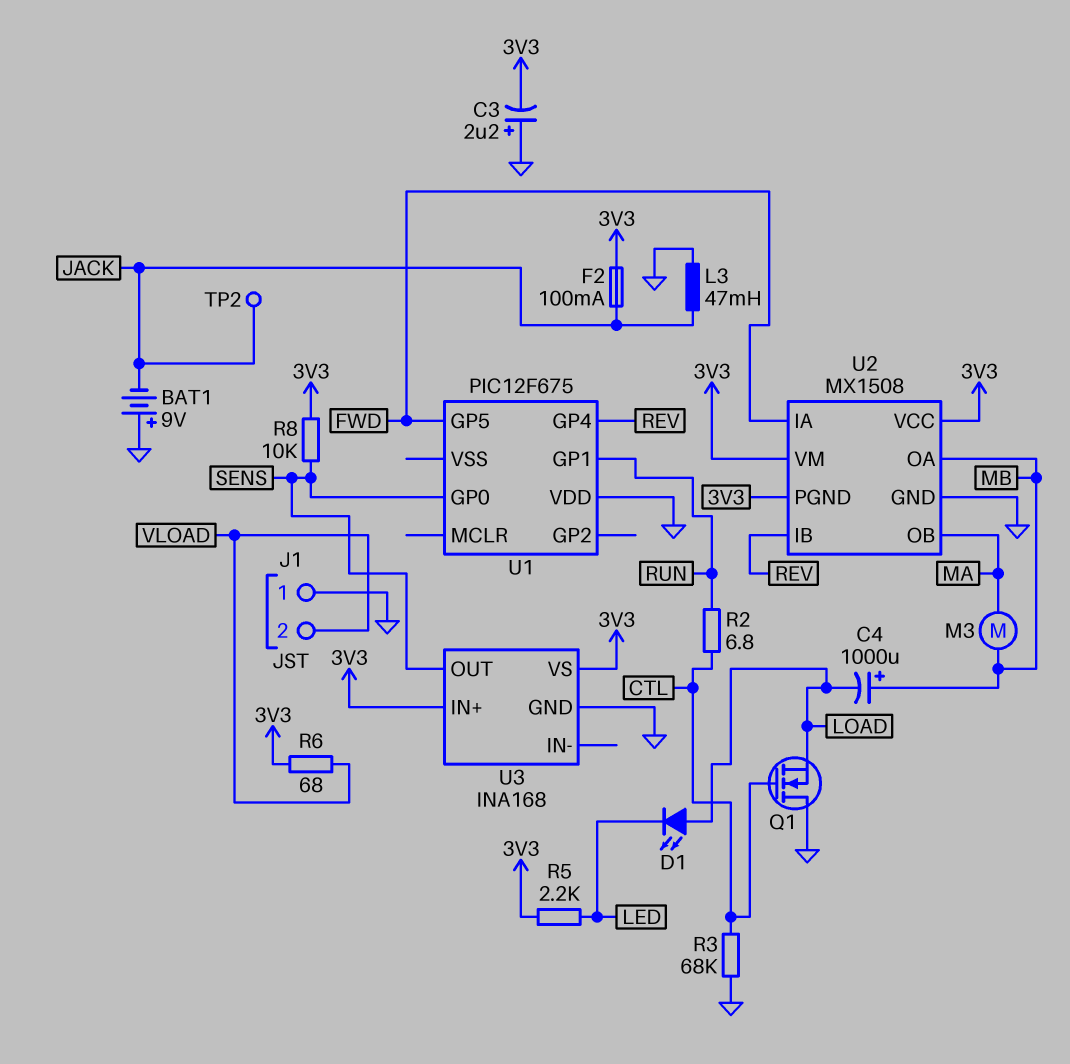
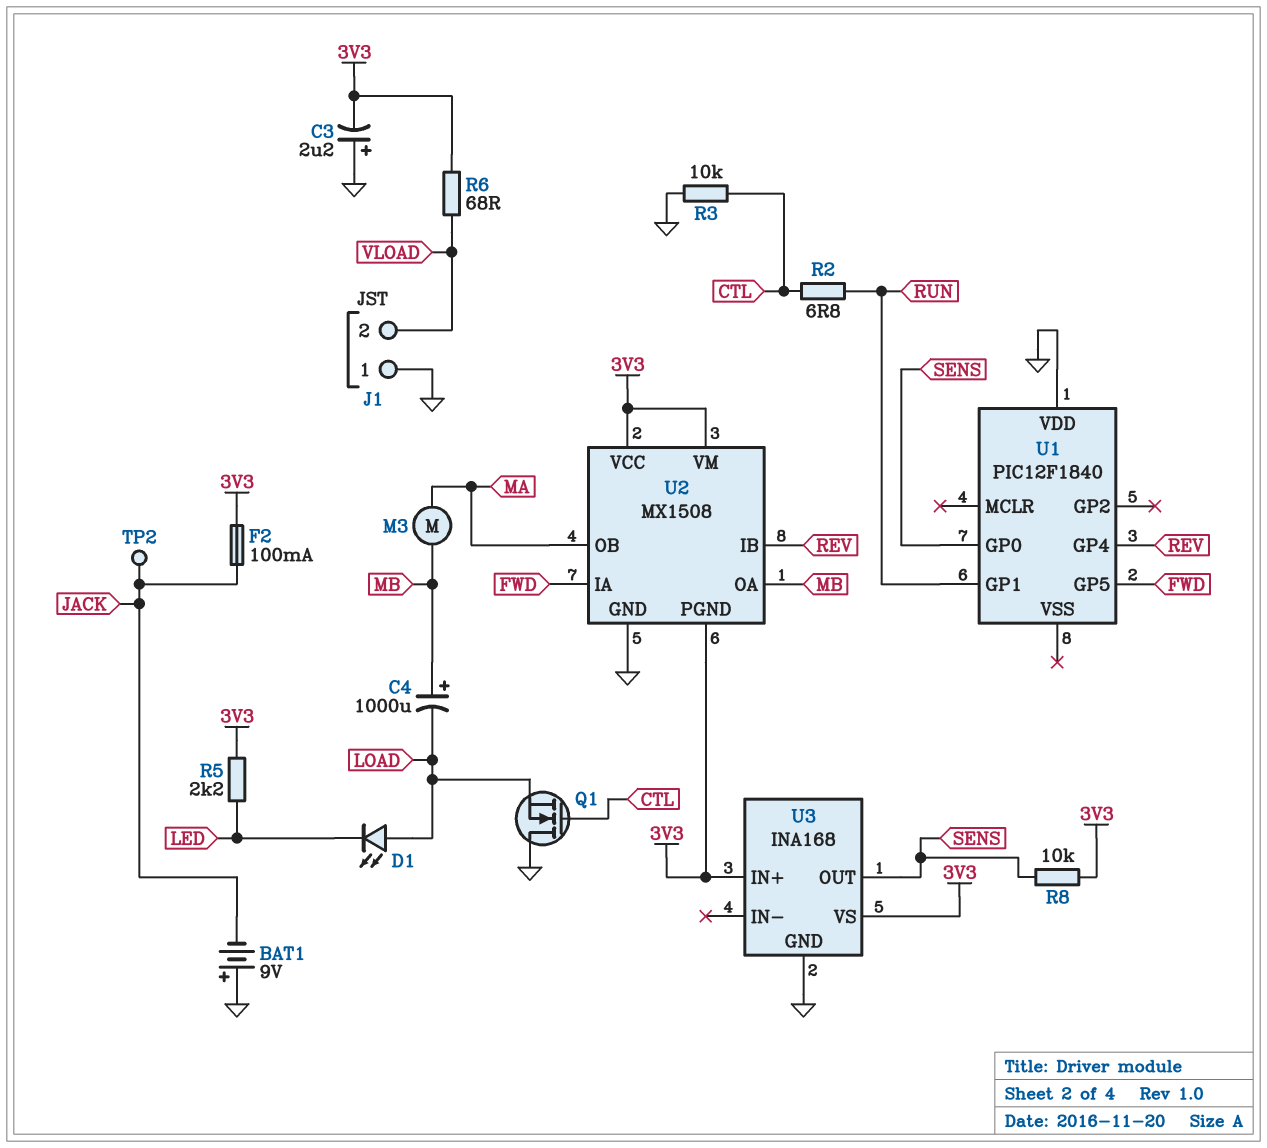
L3: 47mH (GND, JACK) -> none
R3: 68k (CTL, GND) -> 10k (CTL, GND)
U1: PIC12F675 -> PIC12F1840

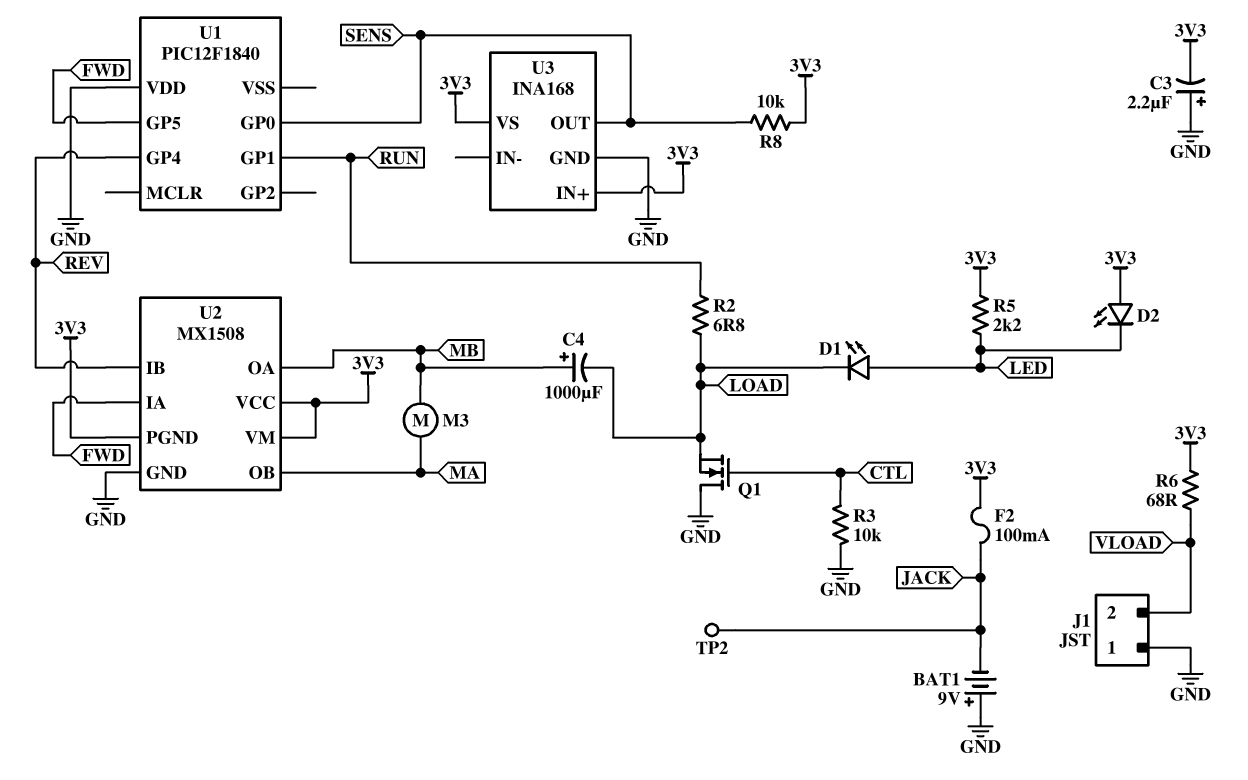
D1: LED (A LOAD, K LED) -> LED (A LED, K LOAD)
D2: none -> LED (A 3V3, K LED)
R2: 6.8 (CTL, RUN) -> 6.8 (LOAD, RUN)

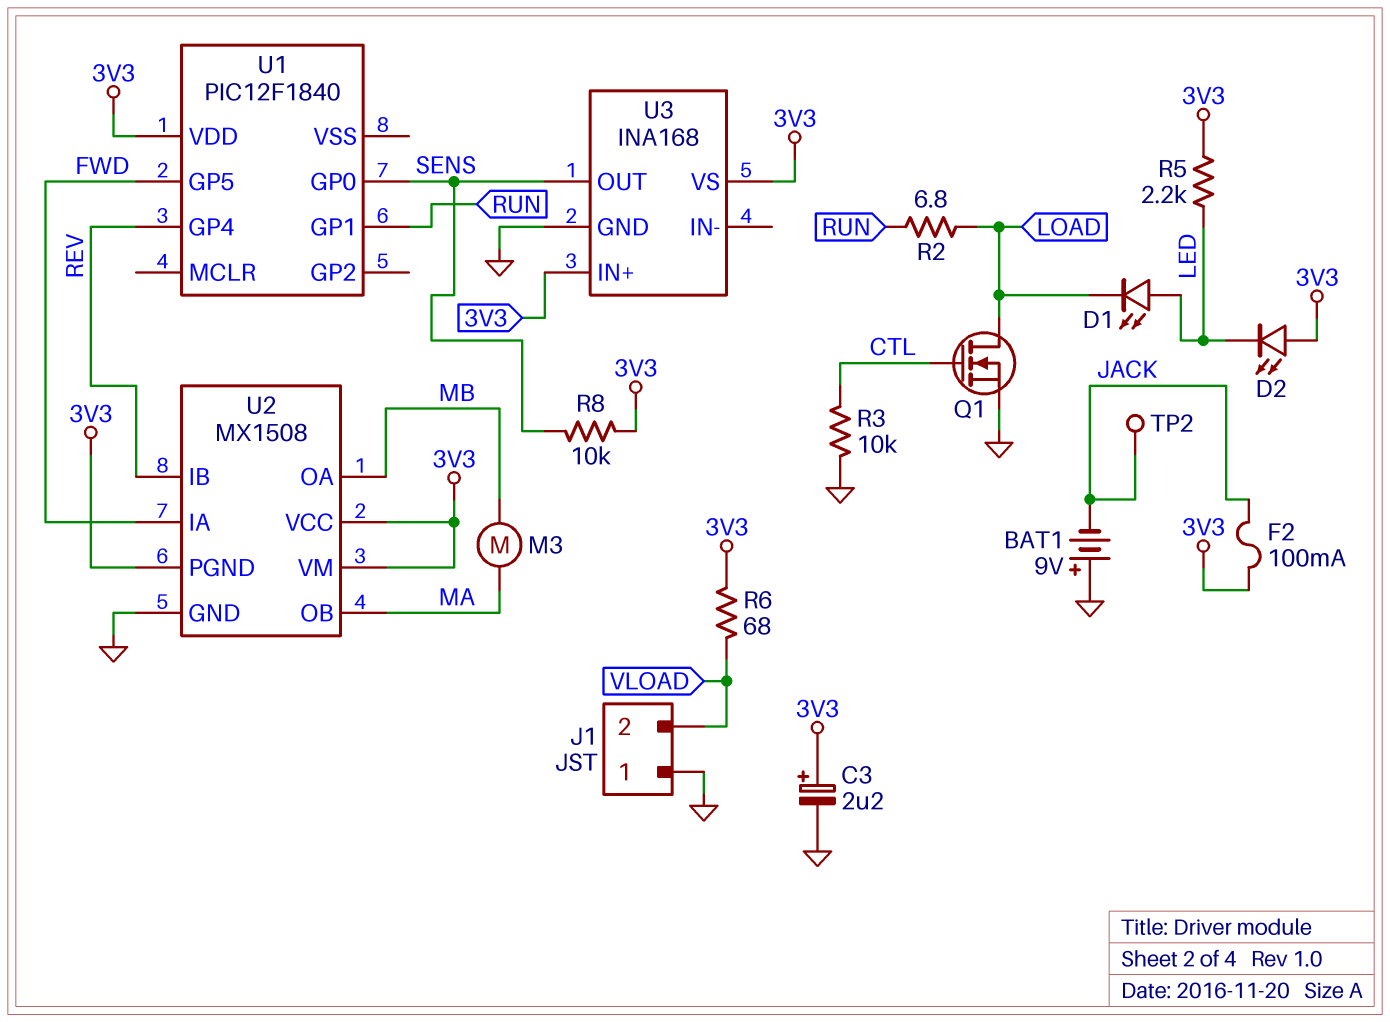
C3: 2.2uF (plus GND, minus 3V3) -> 2.2uF (plus 3V3, minus GND)
C4: 1000uF (plus MB, minus LOAD) -> none
Q1: NMOS (G CTL, D GND, S LOAD) -> NMOS (G CTL, D LOAD, S GND)
U1 pin VDD: GND -> 3V3

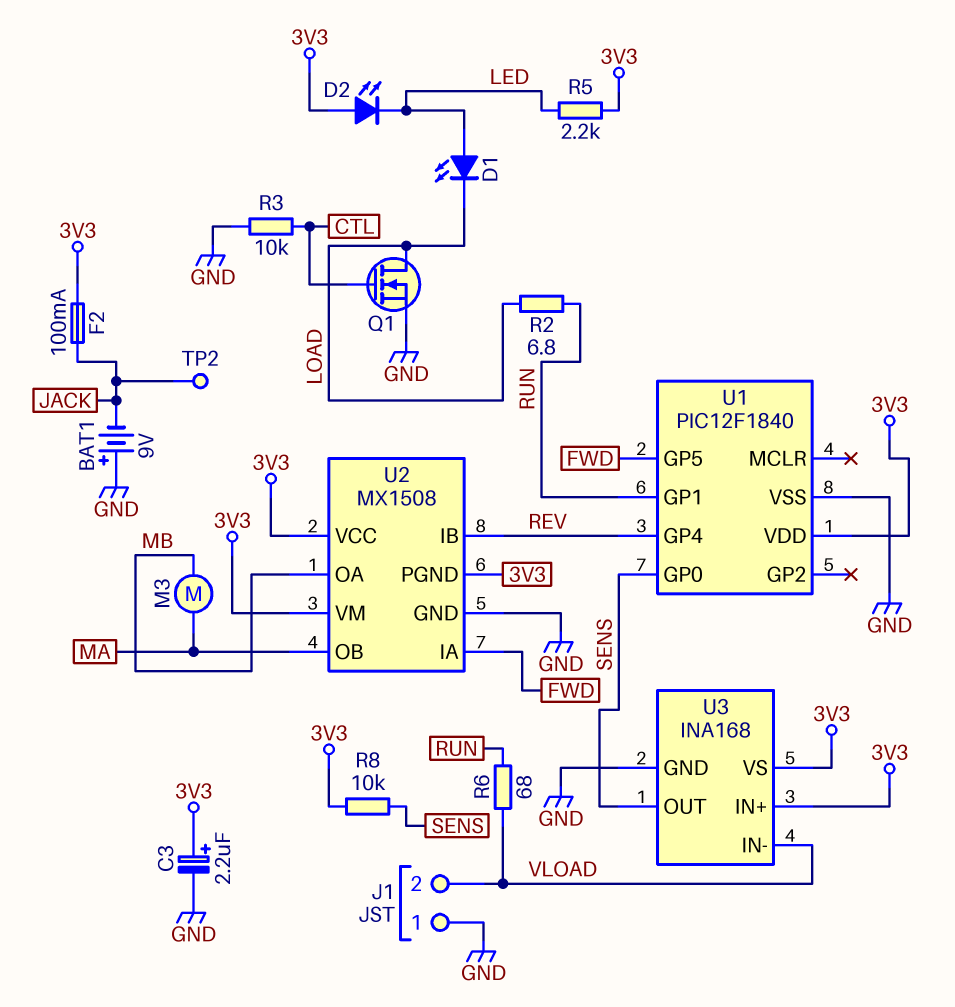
R6: 68 (3V3, VLOAD) -> 68 (RUN, VLOAD)
U1 pin VSS: none -> GND
U3 pin IN-: none -> VLOAD

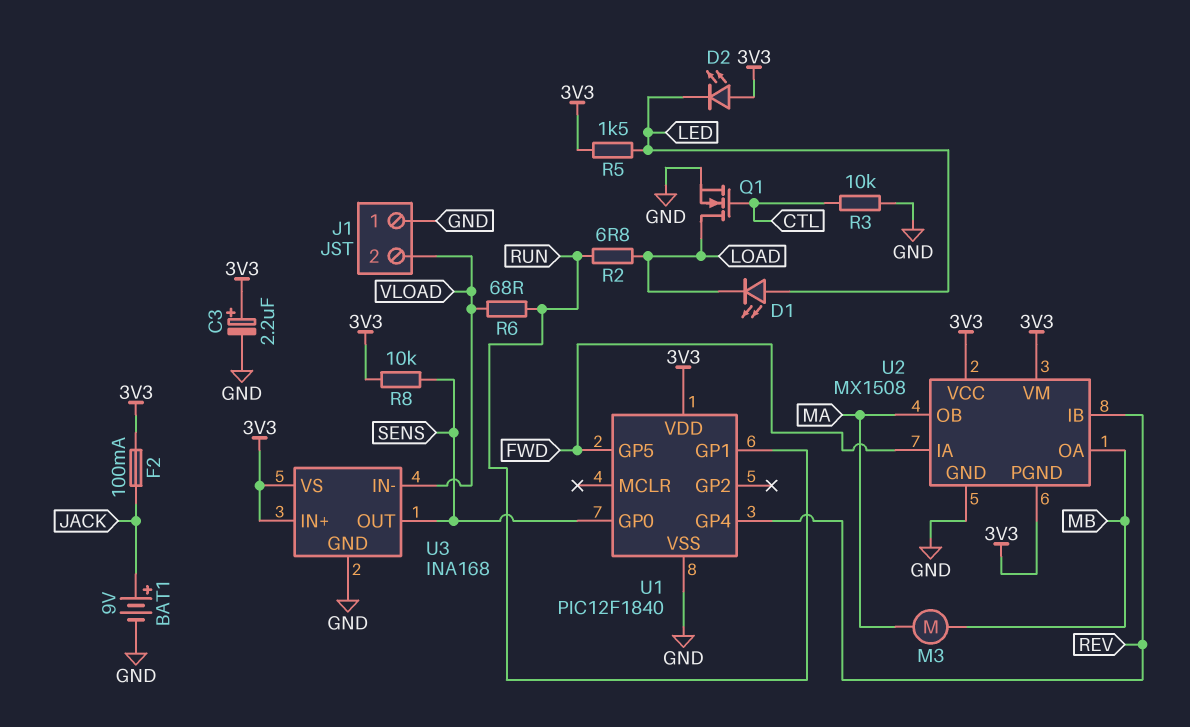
BAT1: 9V (plus GND, minus JACK) -> 9V (plus JACK, minus GND)
R5: 2.2k (3V3, LED) -> 1.5k (3V3, LED)
TP2: test point (JACK) -> none

